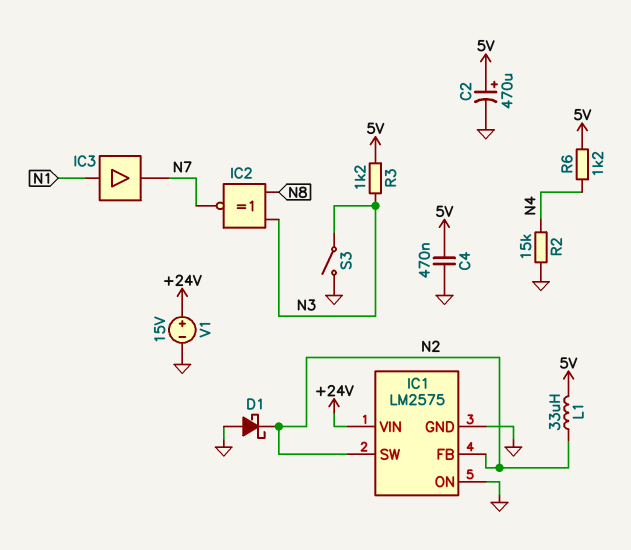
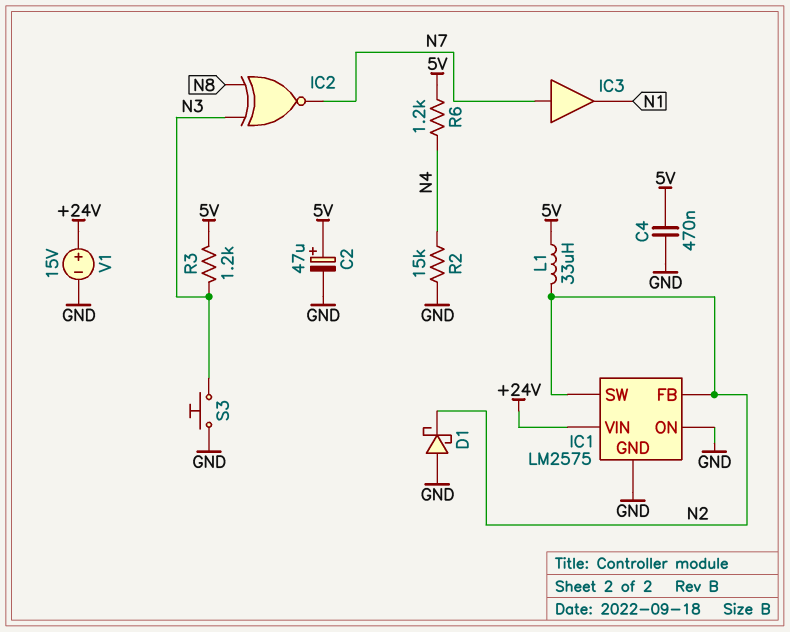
C2: 470uF (plus 5V, minus GND) -> 47uF (plus 5V, minus GND)
IC3: buffer (in N1, out N7) -> buffer (in N7, out N1)
S3: switch (GND, N3) -> button (GND, N3)

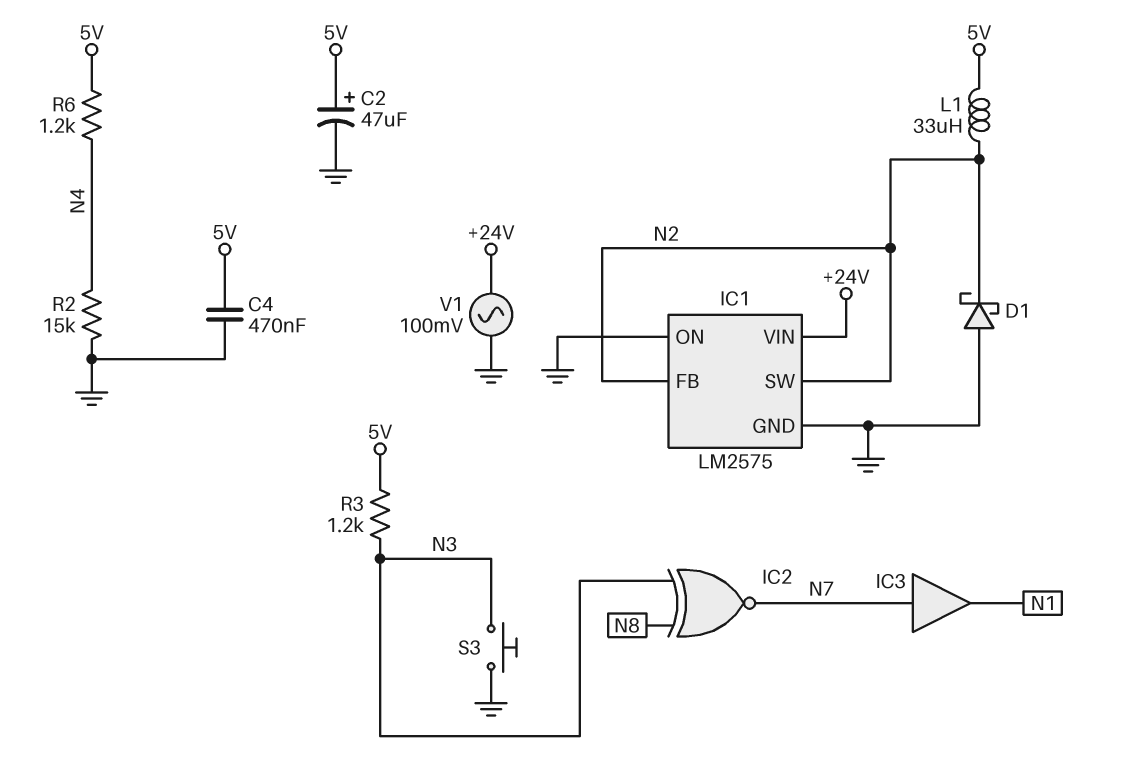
V1: 15V (plus +24V, minus GND) -> AC 100mV (+24V, GND)

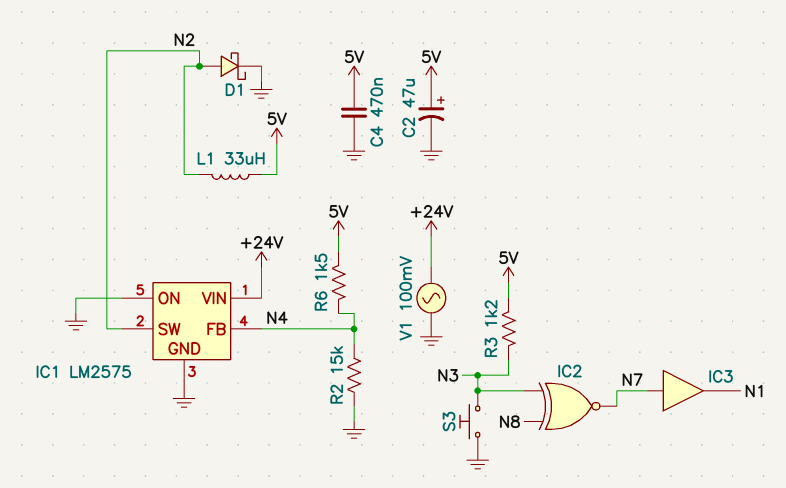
D1: schottky (A GND, K N2) -> schottky (A N2, K GND)
IC1 pin FB: N2 -> N4
R6: 1.2k (5V, N4) -> 1.5k (5V, N4)

